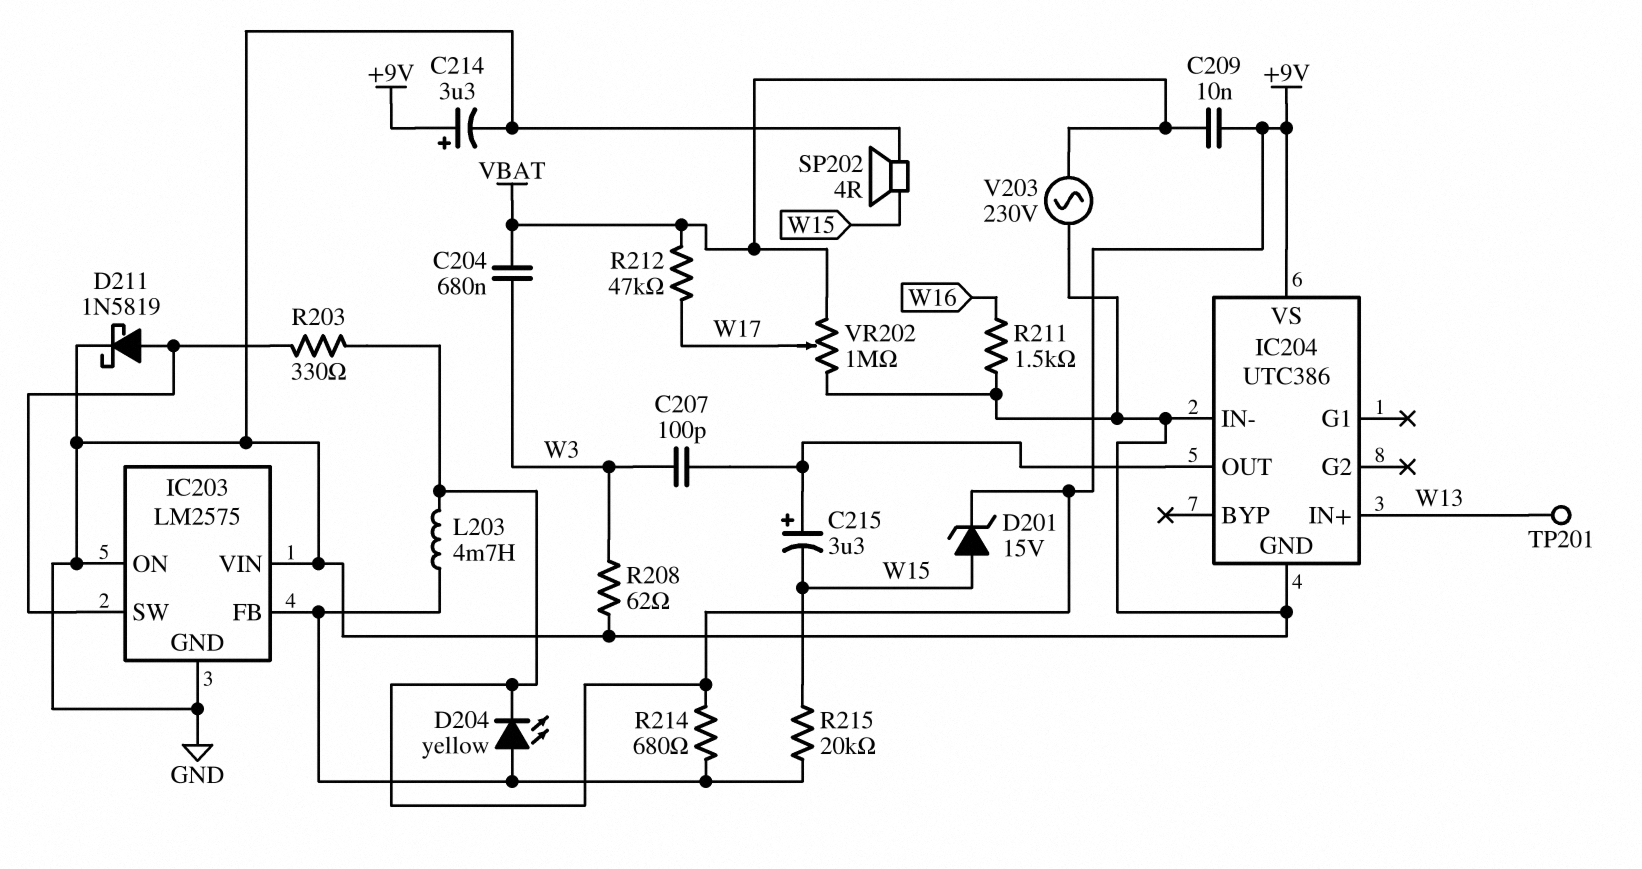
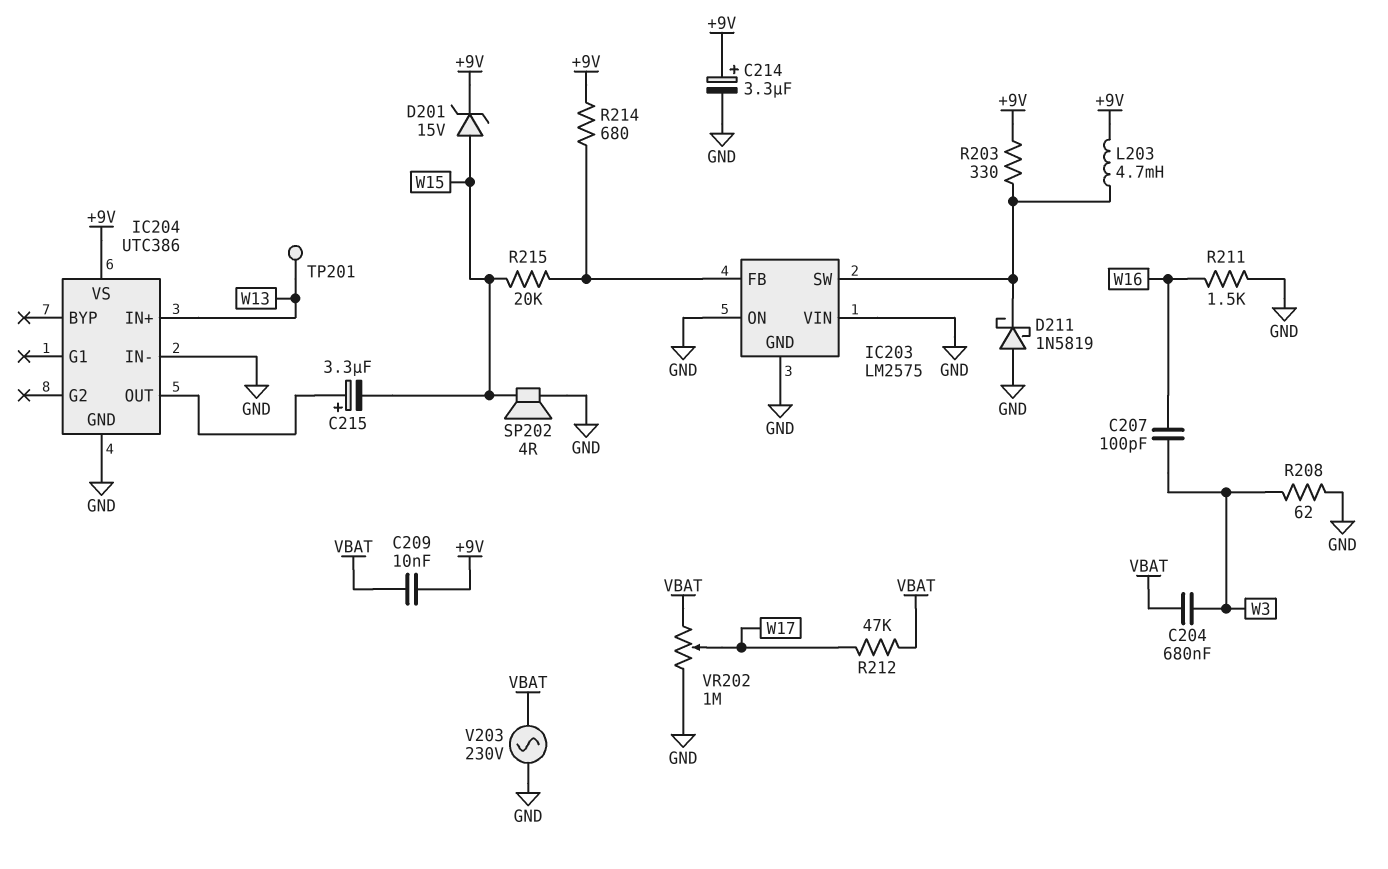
C207: 100pF (IC204/OUT, W3) -> 100pF (W3, W16)
D204: LED yellow (A IC203/FB, K +9V) -> none
D211: schottky 1N5819 (A IC203/SW, K GND) -> schottky 1N5819 (A GND, K IC203/SW)
L203: 4.7mH (+9V, IC203/FB) -> 4.7mH (+9V, IC203/SW)

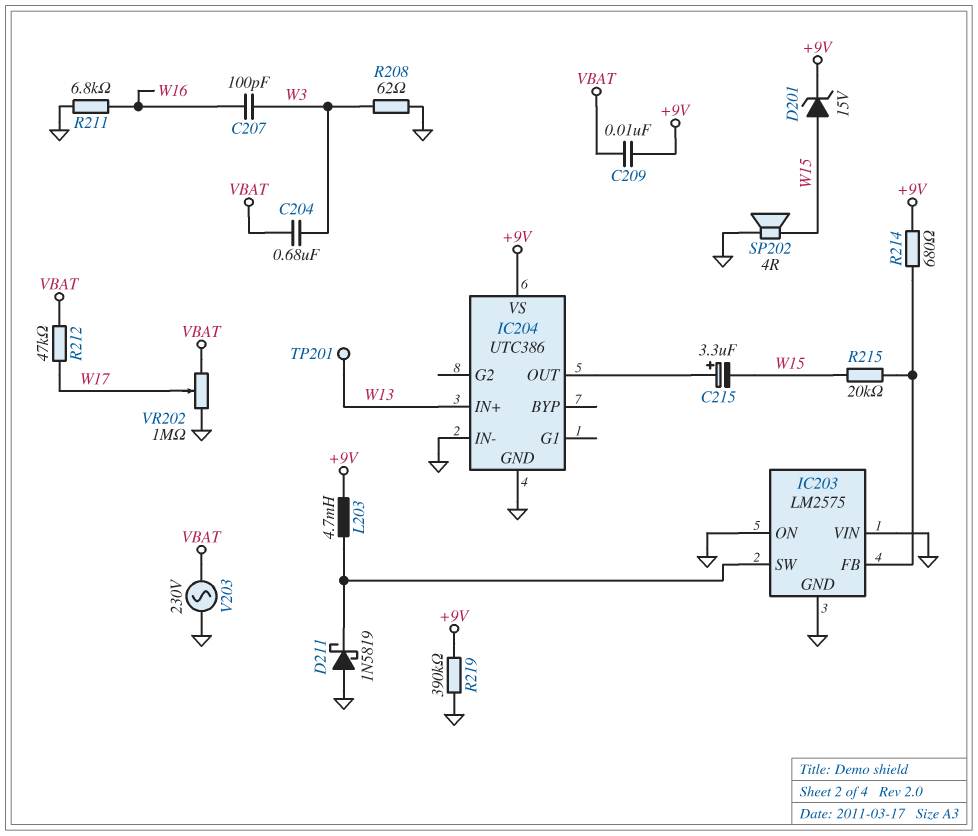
C214: 3.3uF (plus +9V, minus GND) -> none
R203: 330 (+9V, IC203/SW) -> none
R211: 1.5k (GND, W16) -> 6.8k (GND, W16)
R219: none -> 390k (+9V, GND)

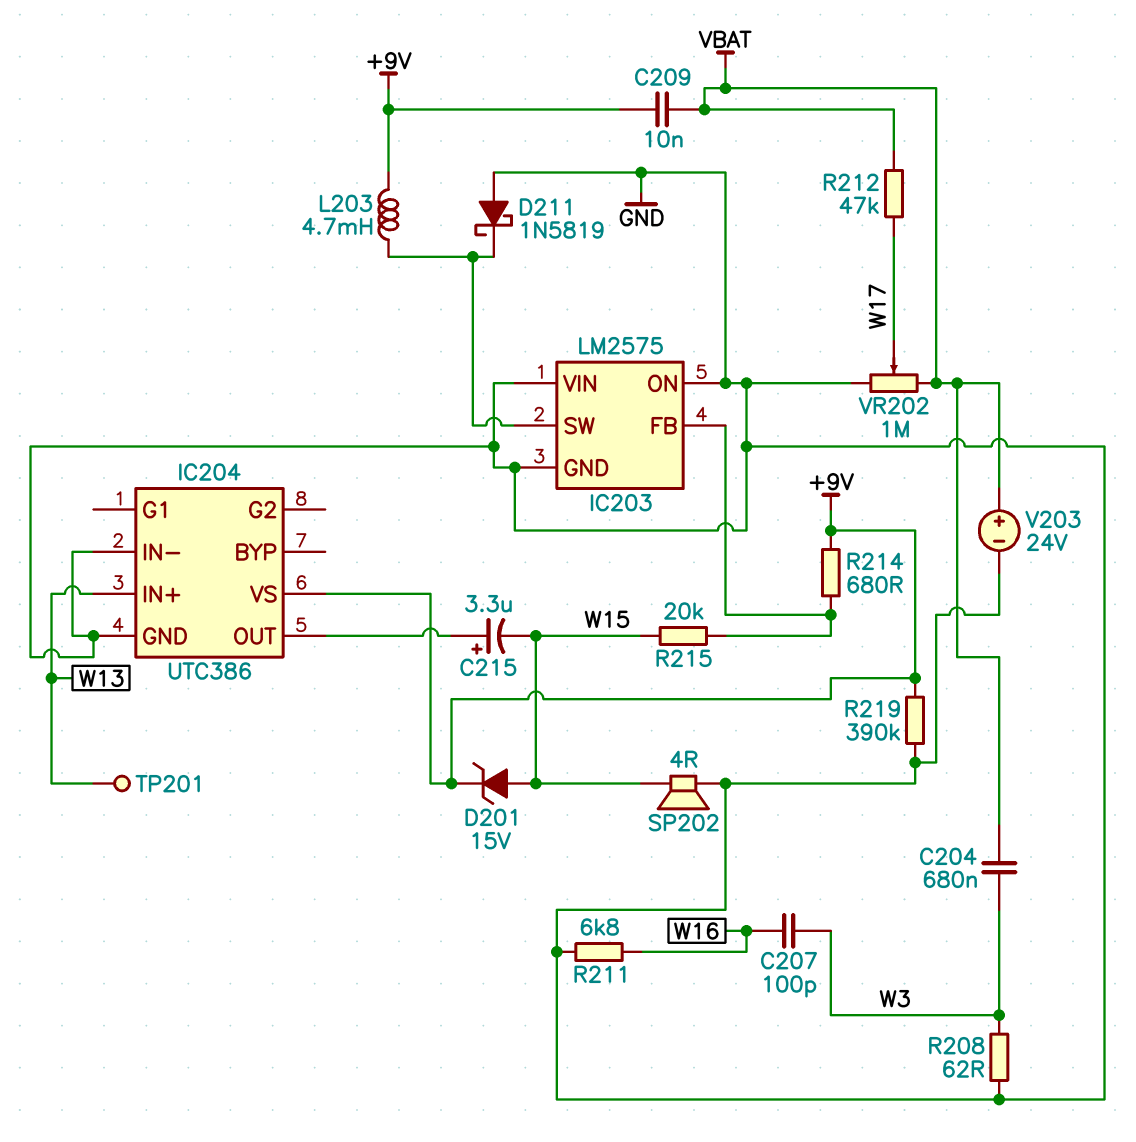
V203: AC 230V (GND, VBAT) -> 24V (plus VBAT, minus GND)

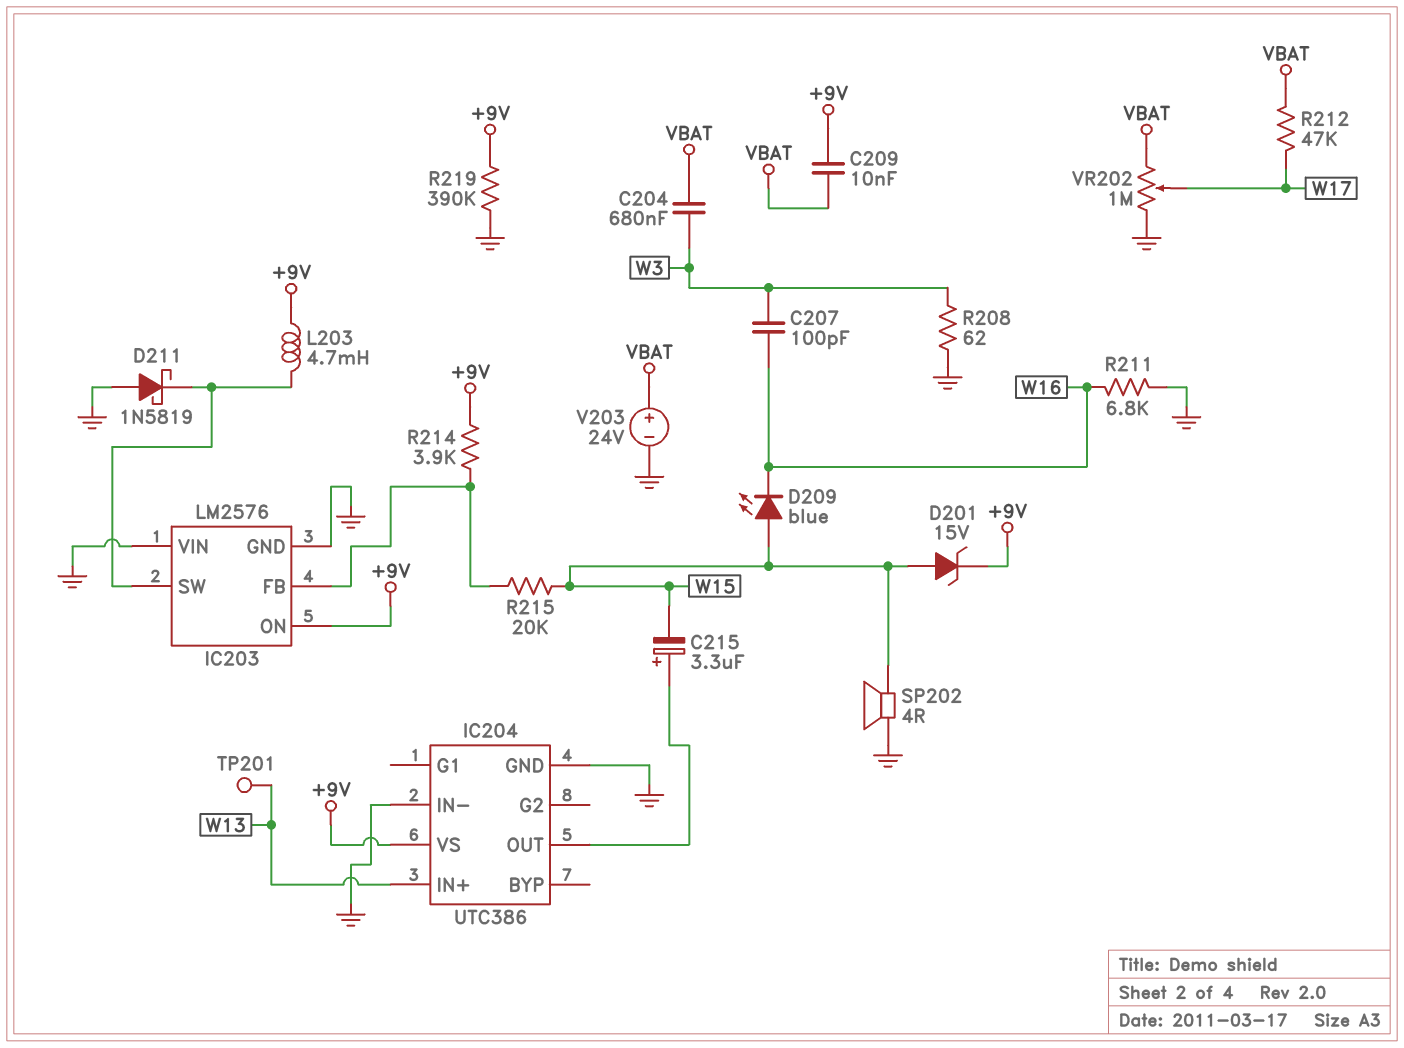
D209: none -> LED blue (A W15, K W16)
IC203: LM2575 -> LM2576
IC203 pin ON: GND -> +9V
R214: 680 (+9V, IC203/FB) -> 3.9k (+9V, IC203/FB)

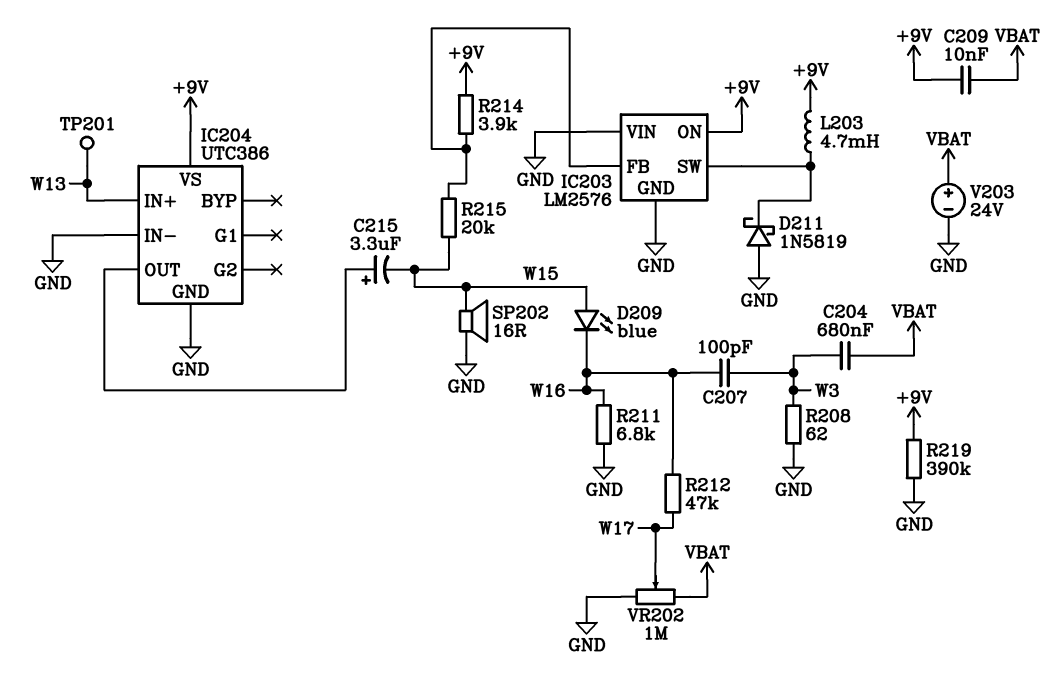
D201: zener 15V (A W15, K +9V) -> none
R212: 47k (VBAT, W17) -> 47k (W16, W17)
SP202: speaker 4R (GND, W15) -> speaker 16R (GND, W15)

